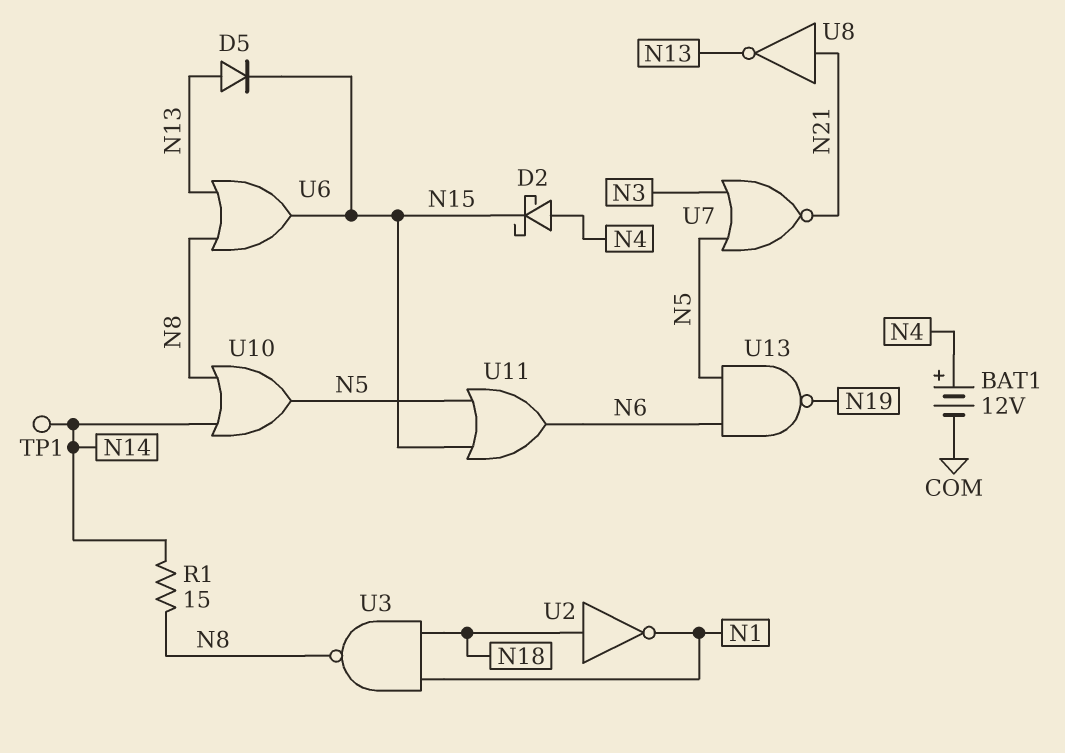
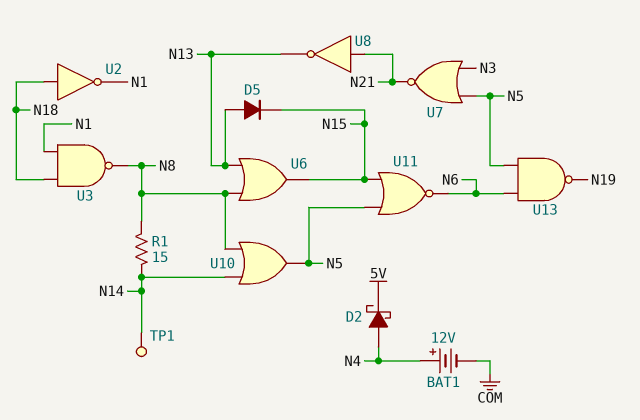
D2: schottky (A N4, K N15) -> schottky (A N4, K 5V)
U11: OR (in N5, in N15, out N6) -> NOR (in N5, in N15, out N6)

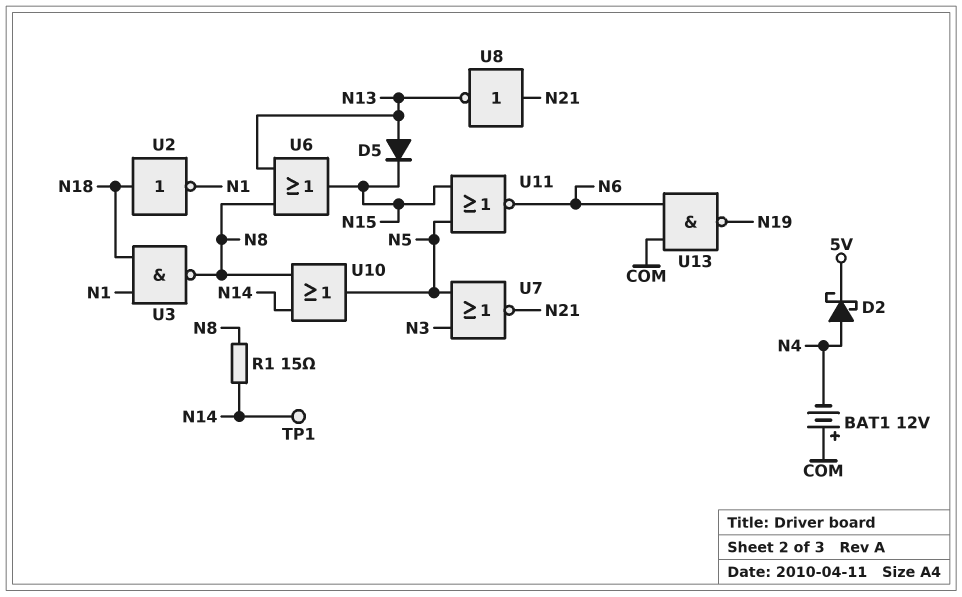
BAT1: 12V (plus N4, minus COM) -> 12V (plus COM, minus N4)
U13: NAND (in N5, in N6, out N19) -> NAND (in COM, in N6, out N19)

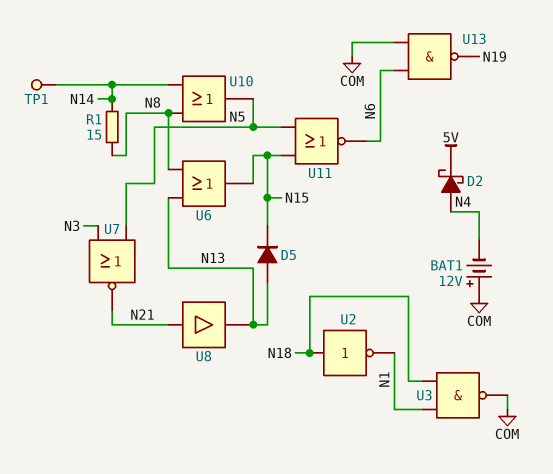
U3: NAND (in N1, in N18, out N8) -> NAND (in N1, in N18, out COM)
U8: NOT (in N21, out N13) -> buffer (in N21, out N13)

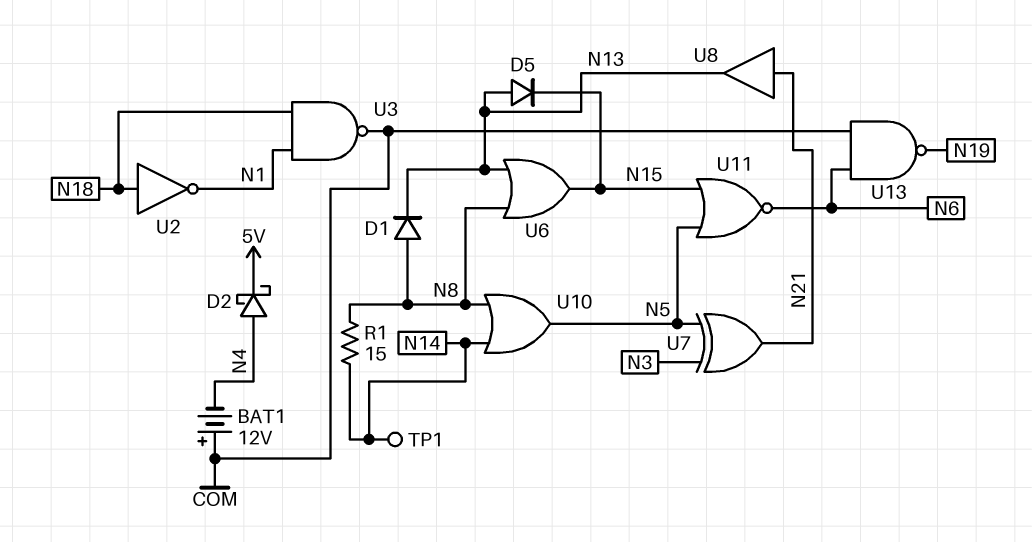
D1: none -> diode (A N8, K N13)
U7: NOR (in N3, in N5, out N21) -> XOR (in N3, in N5, out N21)

